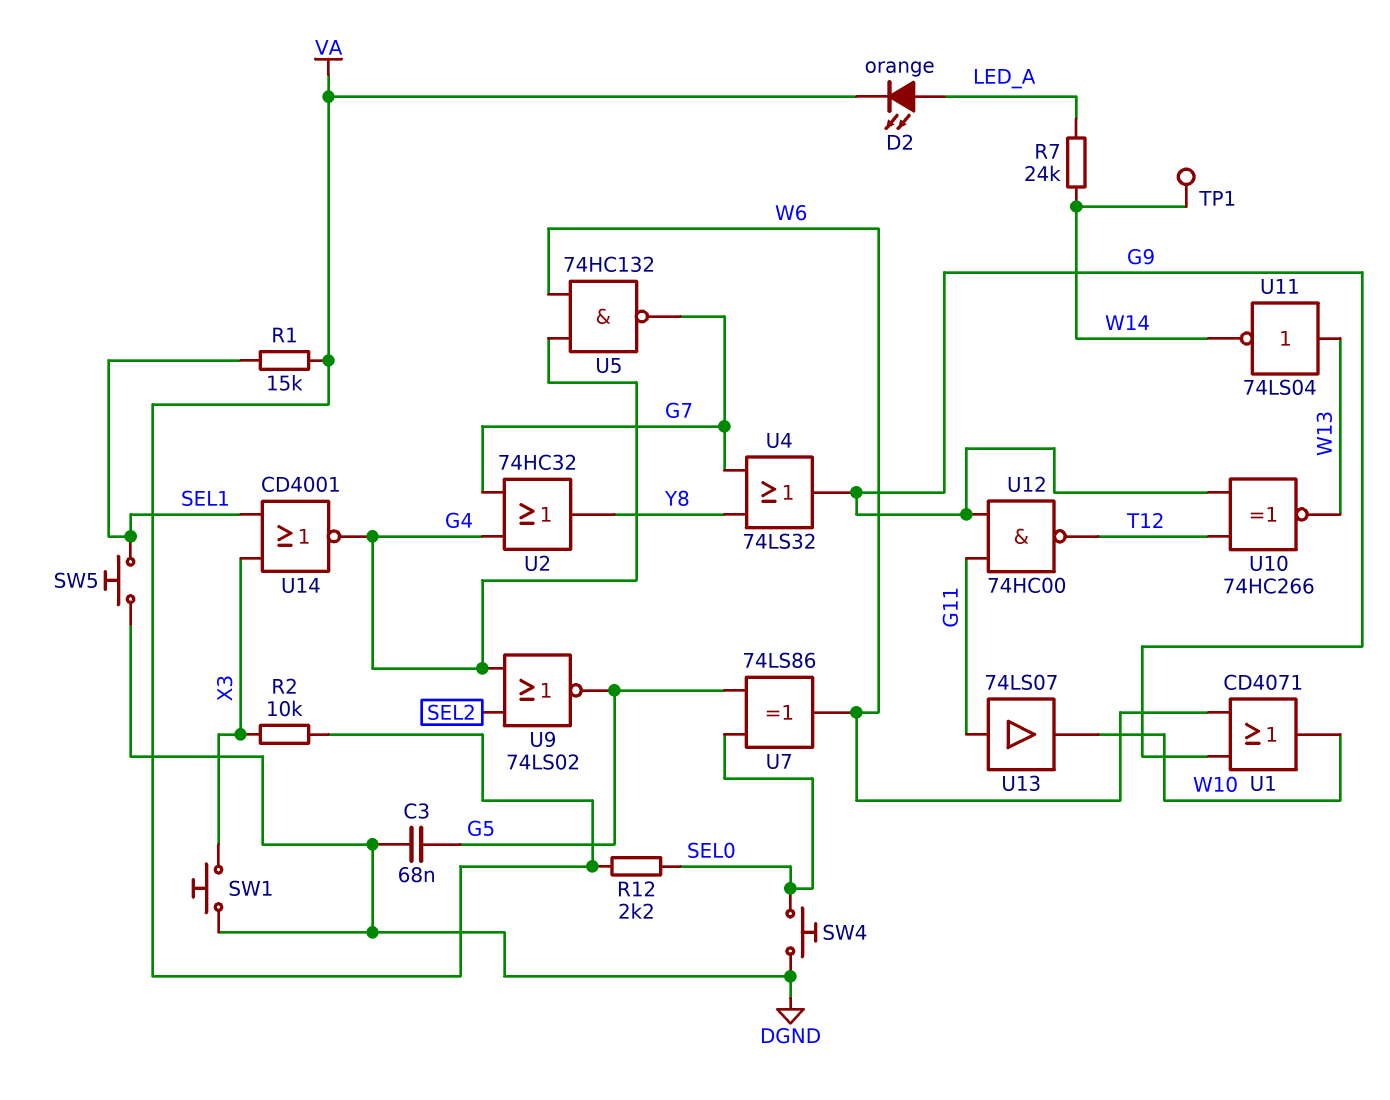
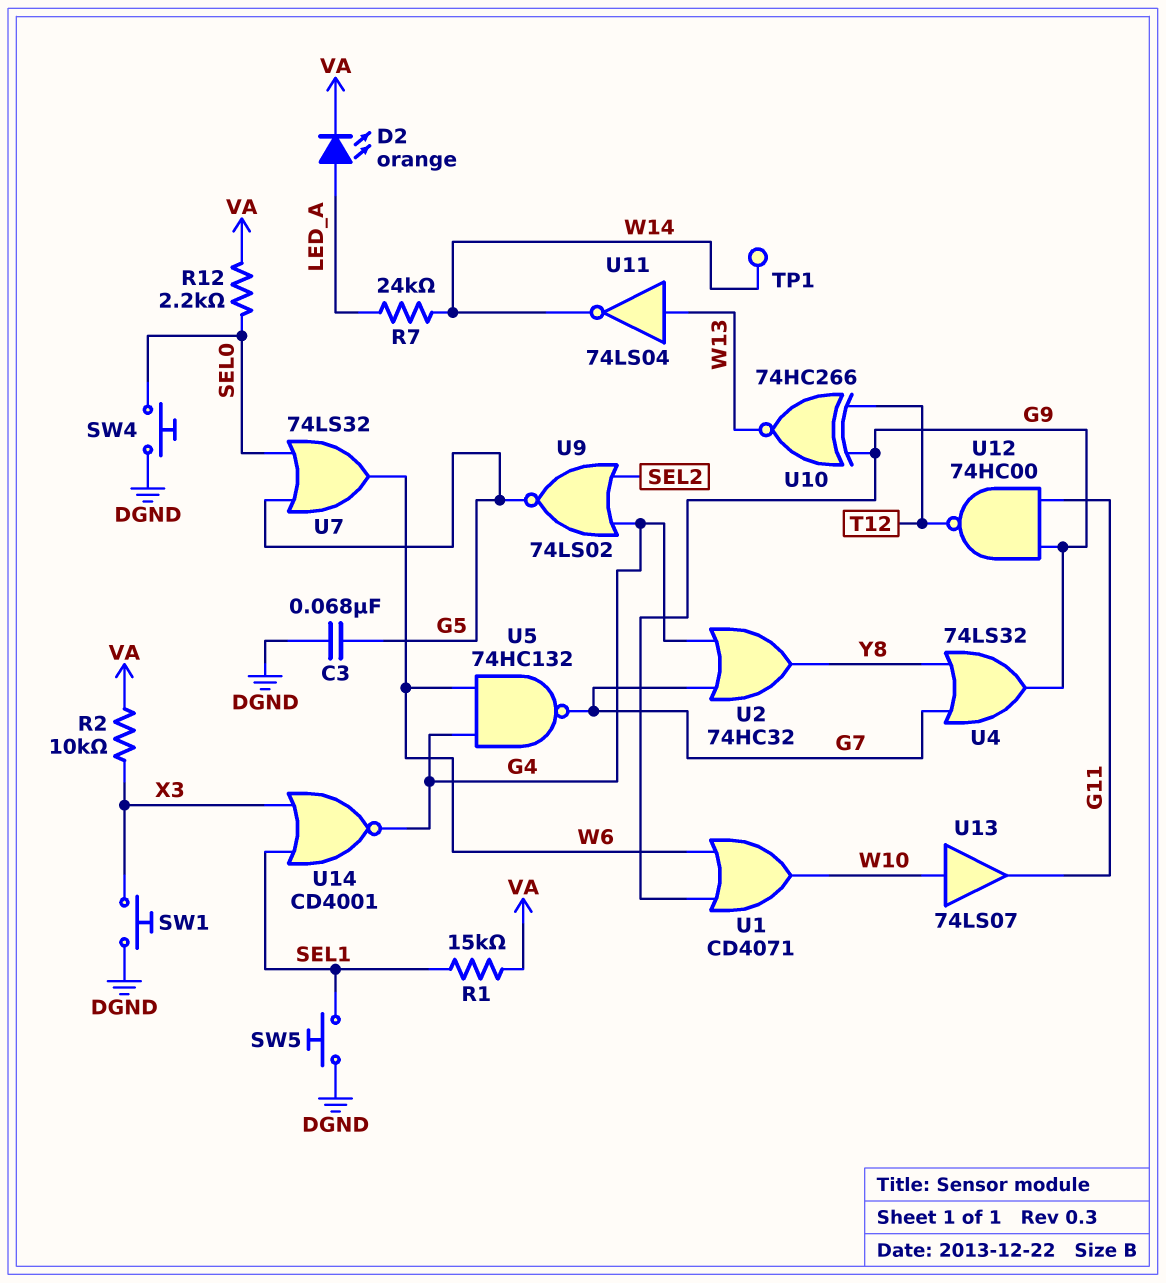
U7: XOR 74LS86 (in G5, in SEL0, out W6) -> OR 74LS32 (in G5, in SEL0, out W6)
U13: buffer 74LS07 (in G11, out W10) -> buffer 74LS07 (in W10, out G11)

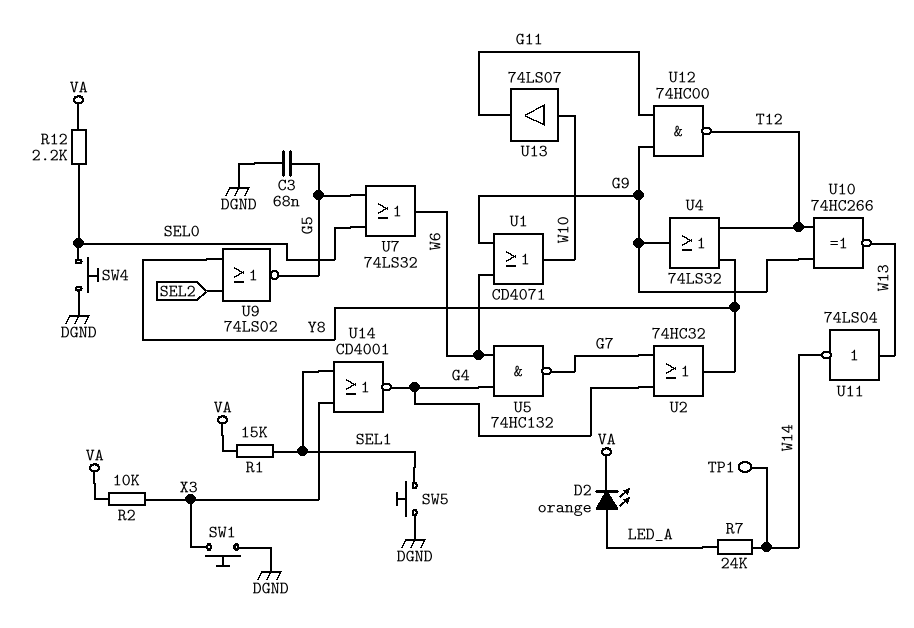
U4: OR 74LS32 (in G7, in Y8, out G9) -> OR 74LS32 (in T12, in Y8, out G9)
U9: NOR 74LS02 (in G4, in SEL2, out G5) -> NOR 74LS02 (in SEL2, in Y8, out G5)

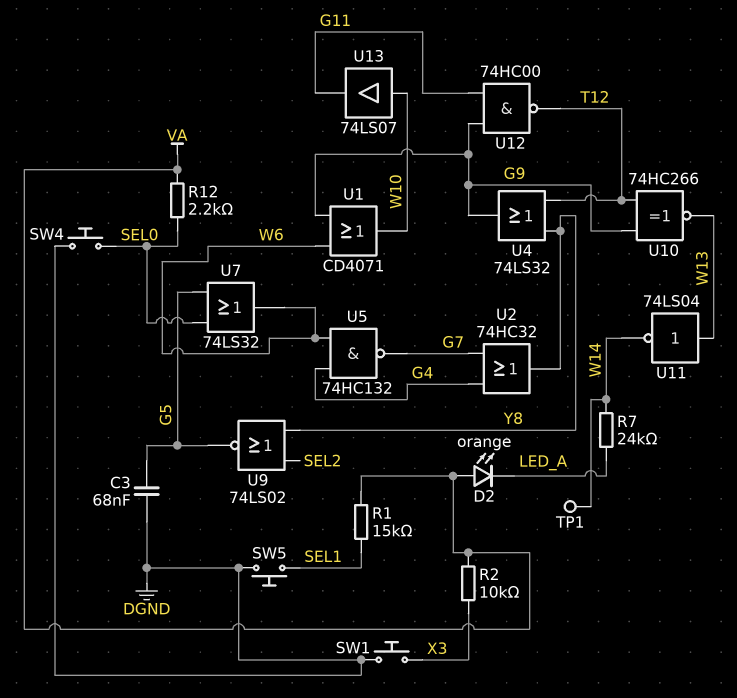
D2: LED orange (A LED_A, K VA) -> LED orange (A VA, K LED_A)
U14: NOR CD4001 (in SEL1, in X3, out G4) -> none

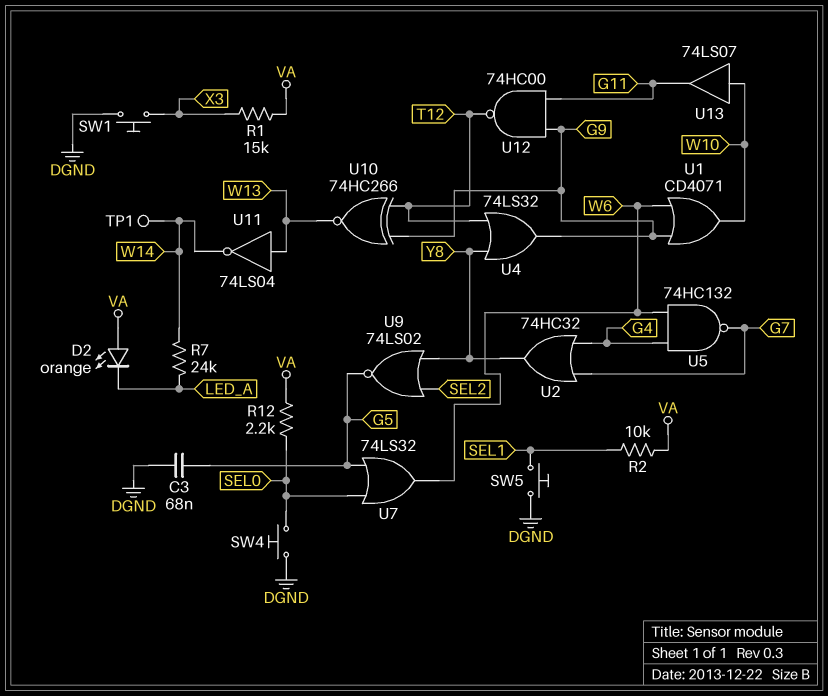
R1: 15k (SEL1, VA) -> 15k (VA, X3)
R2: 10k (VA, X3) -> 10k (SEL1, VA)

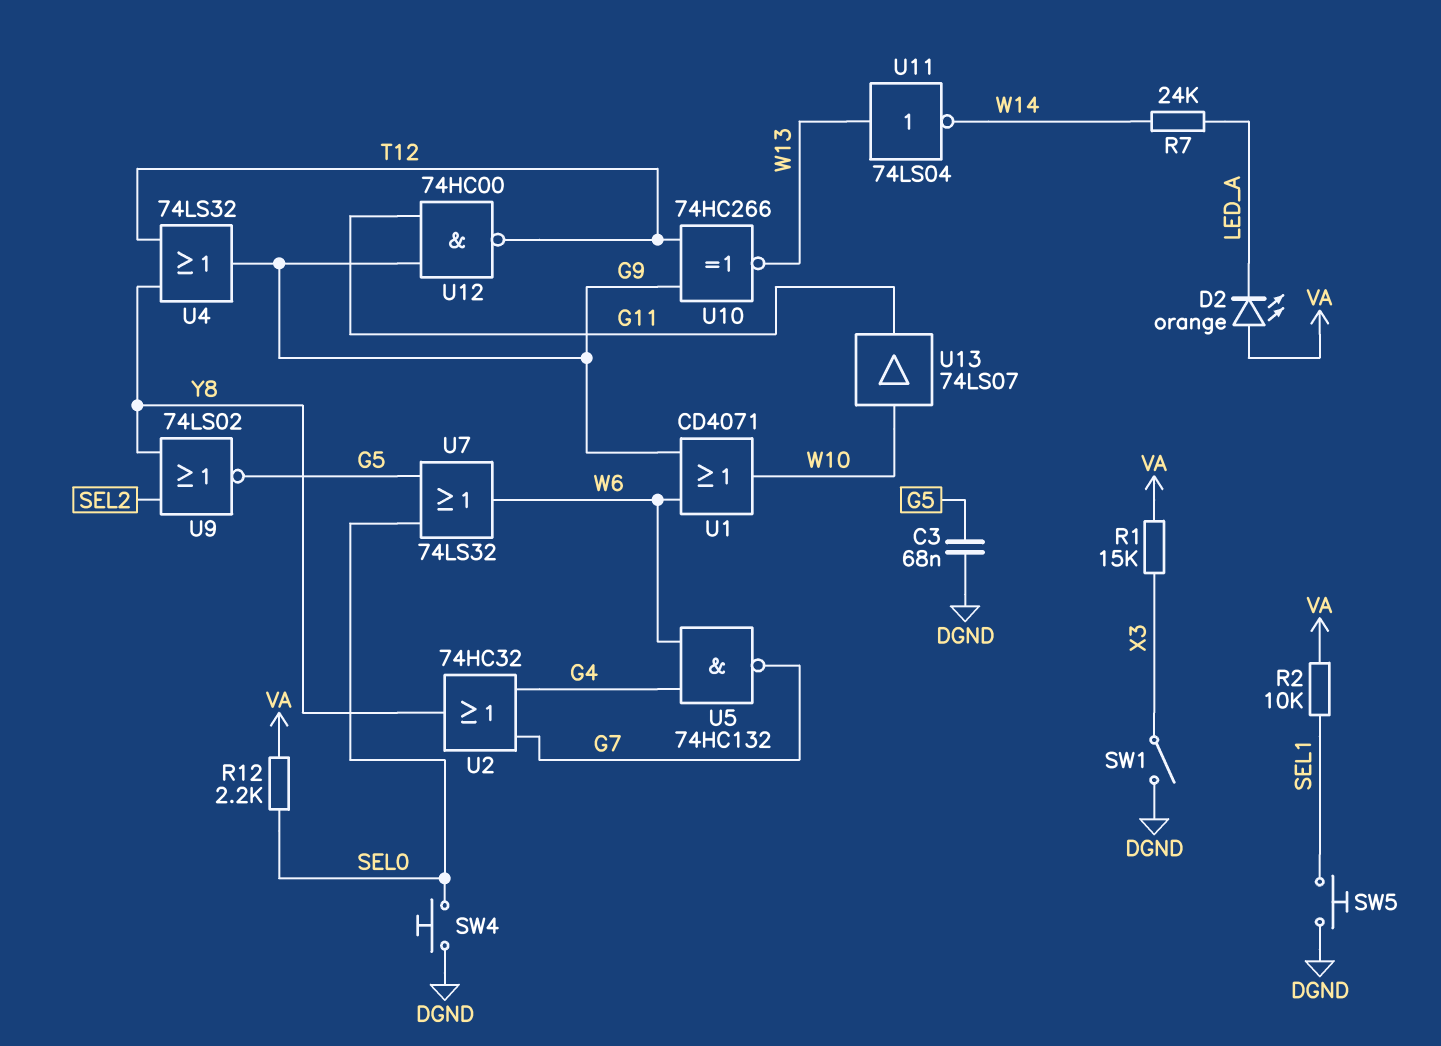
SW1: button (DGND, X3) -> switch (DGND, X3)
TP1: test point (W14) -> none

